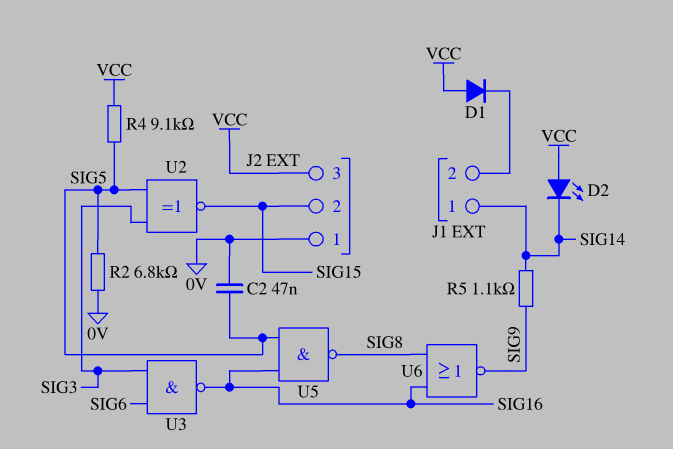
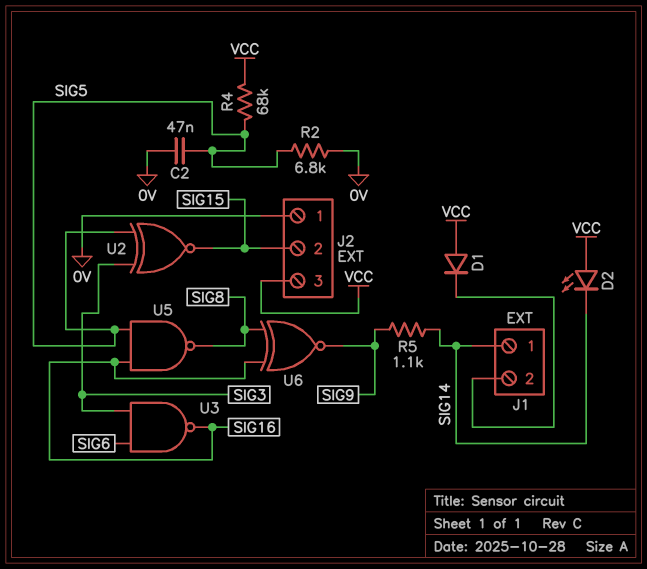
R4: 9.1k (SIG5, VCC) -> 68k (SIG5, VCC)
U6: NOR (in SIG8, in SIG16, out SIG9) -> XNOR (in SIG8, in SIG16, out SIG9)

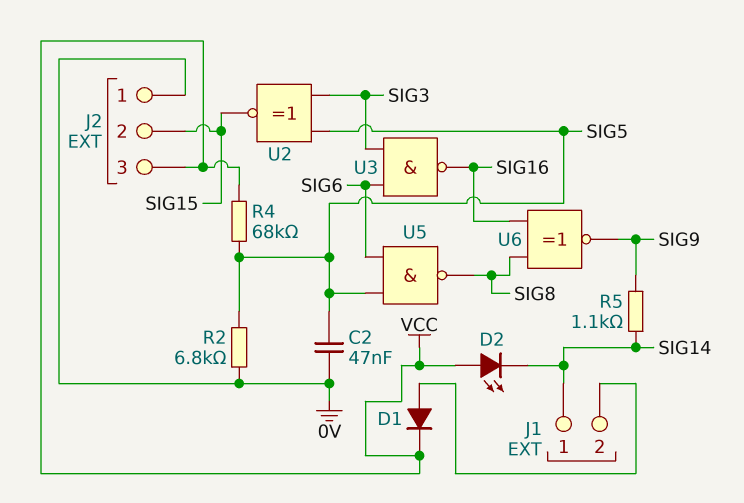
D1: diode (A VCC, K J1/2) -> diode (A J1/2, K VCC)
U5: NAND (in SIG5, in SIG16, out SIG8) -> NAND (in SIG5, in SIG6, out SIG8)

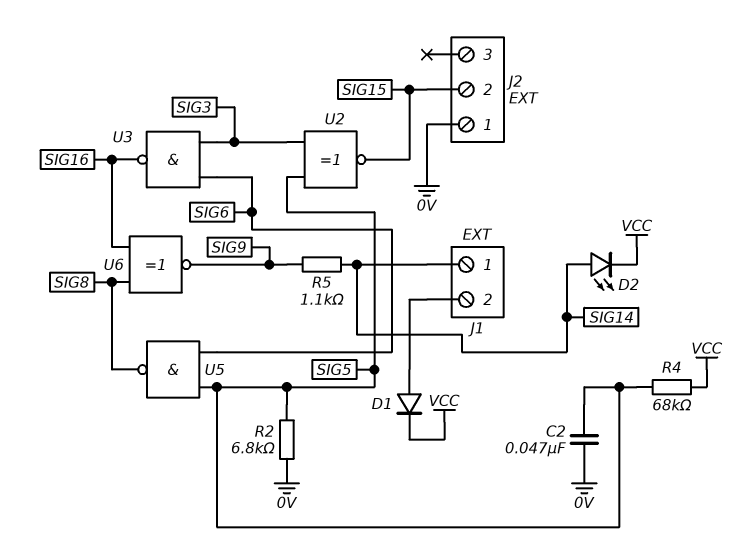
D2: LED (A VCC, K SIG14) -> LED (A SIG14, K VCC)
J2 pin 3: VCC -> none

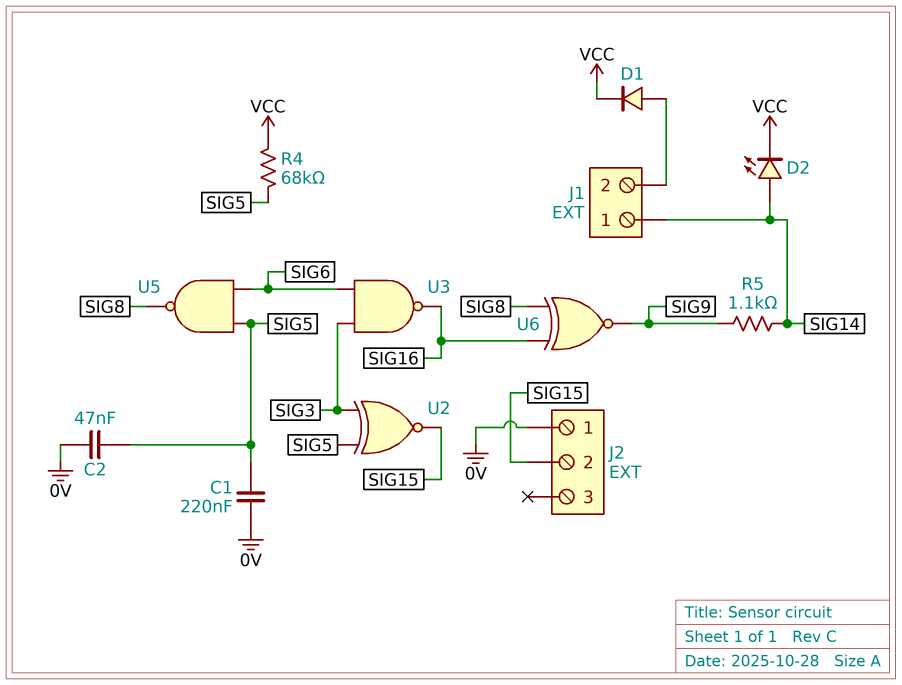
C1: none -> 220nF (0V, SIG5)
R2: 6.8k (0V, SIG5) -> none

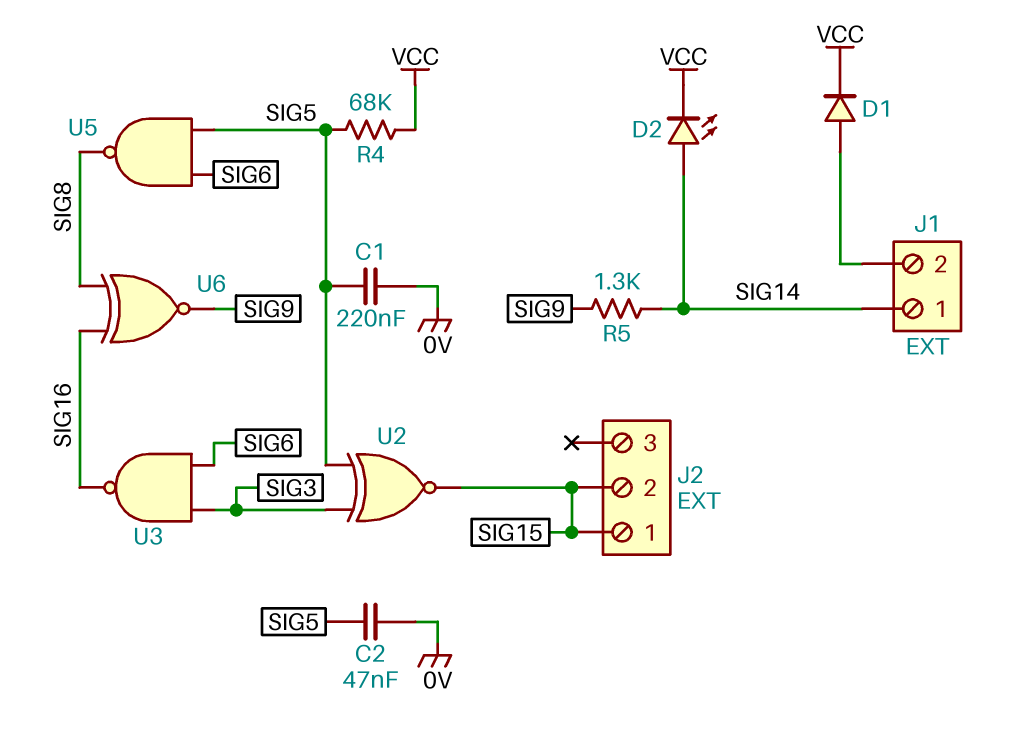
J2 pin 1: 0V -> SIG15
R5: 1.1k (SIG9, SIG14) -> 1.3k (SIG9, SIG14)

